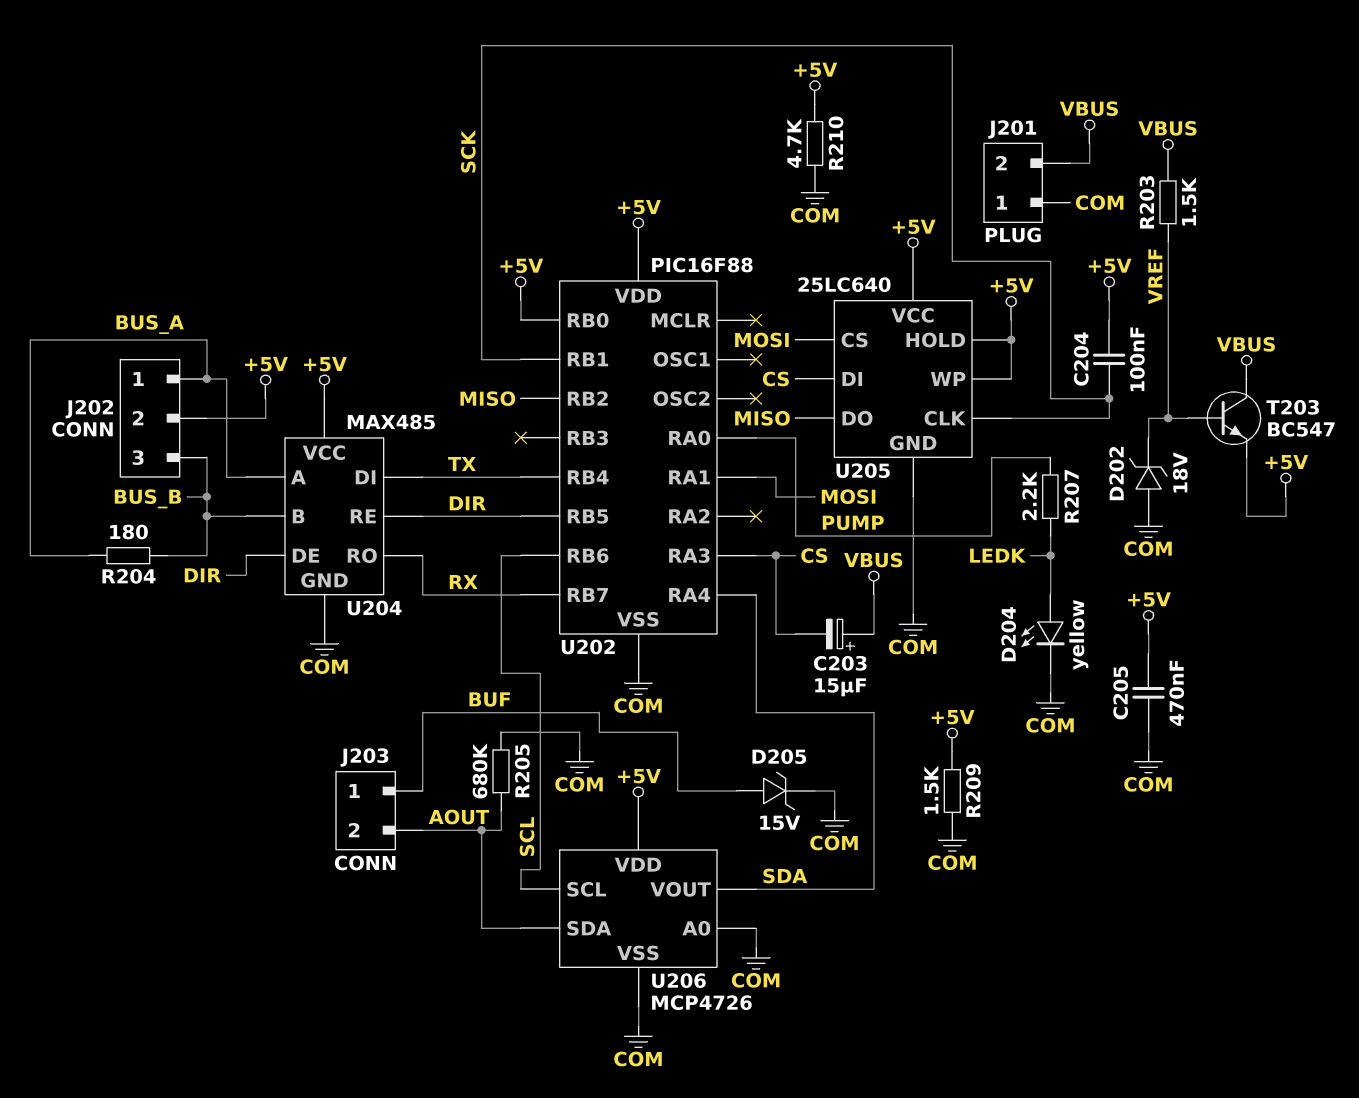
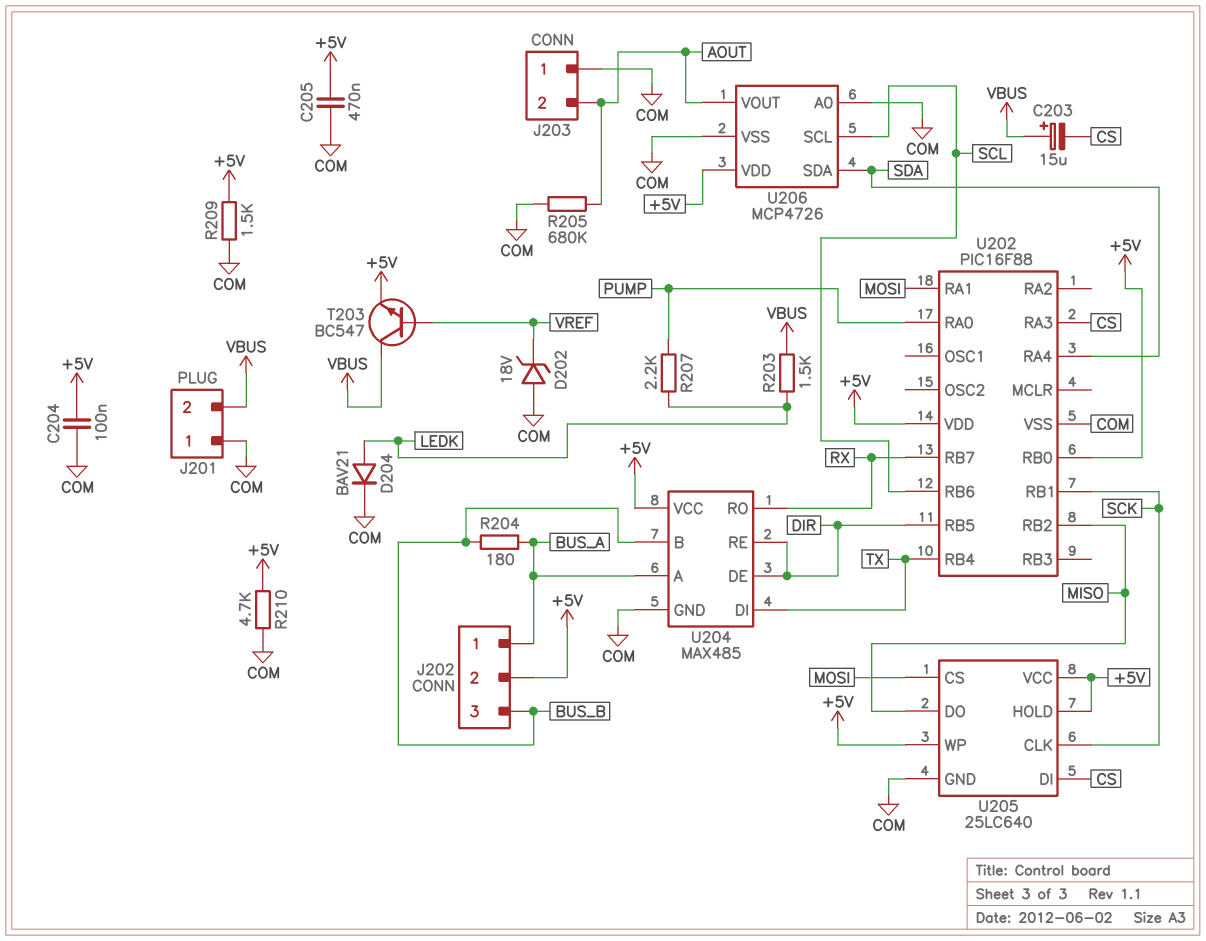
C204: 100nF (+5V, SCK) -> 100nF (+5V, COM)
D204: LED yellow (A LEDK, K COM) -> diode BAV21 (A LEDK, K COM)
D205: zener 15V (A BUF, K COM) -> none
J203 pin 1: BUF -> COM
R203: 1.5k (VBUS, VREF) -> 1.5k (LEDK, VBUS)
U206 pin SDA: AOUT -> SDA
U206 pin VOUT: SDA -> AOUT

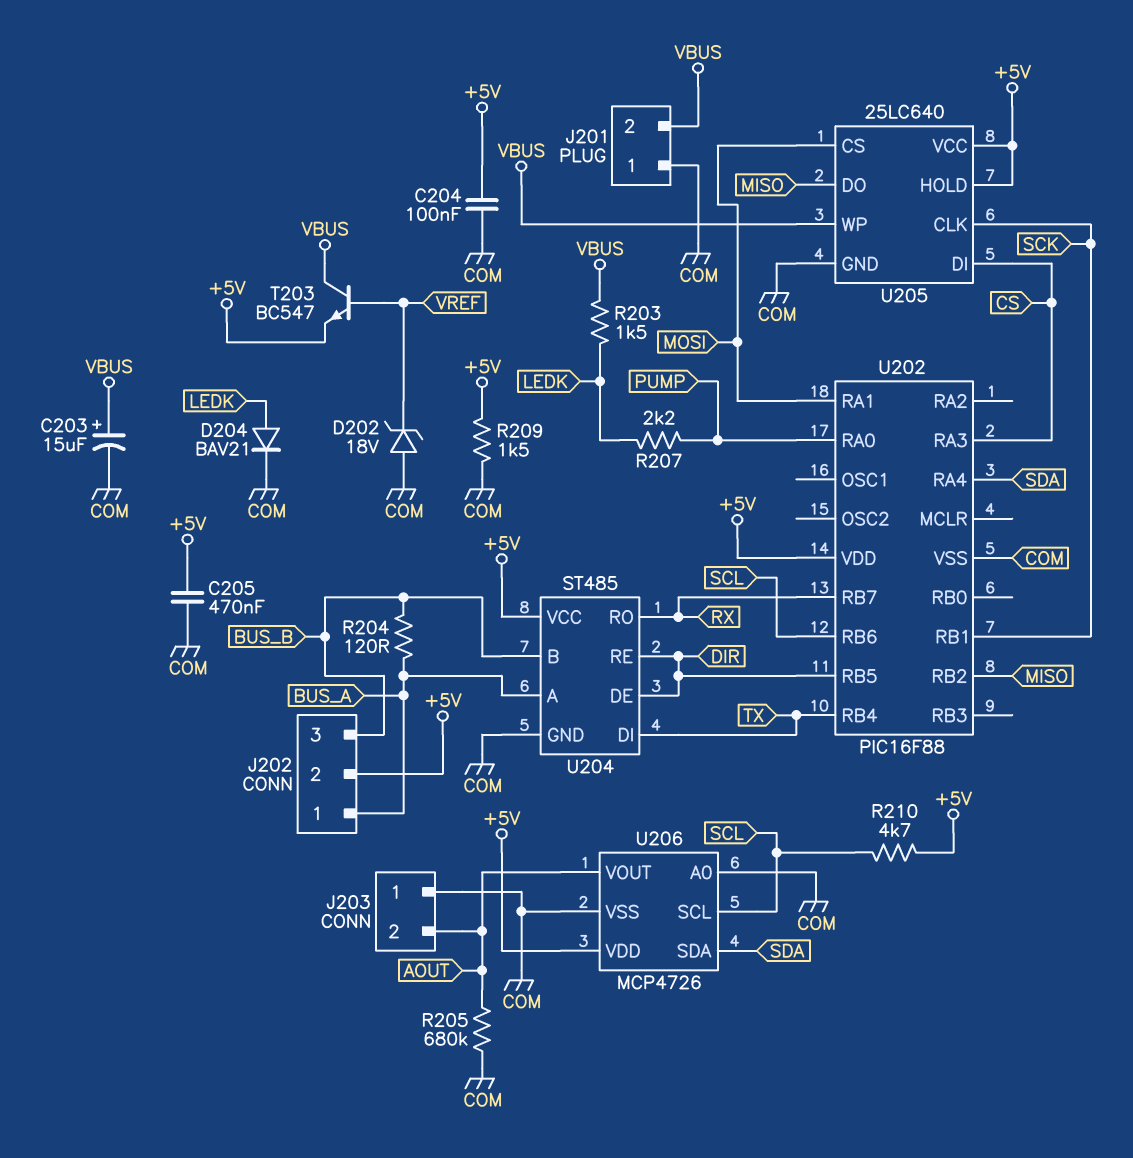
C203: 15uF (plus VBUS, minus CS) -> 15uF (plus VBUS, minus COM)
R204: 180 (BUS_A, BUS_B) -> 120 (BUS_A, BUS_B)
R210: 4.7k (+5V, COM) -> 4.7k (+5V, SCL)
U202 pin RB0: +5V -> none
U204: MAX485 -> ST485
U205 pin WP: +5V -> VBUS

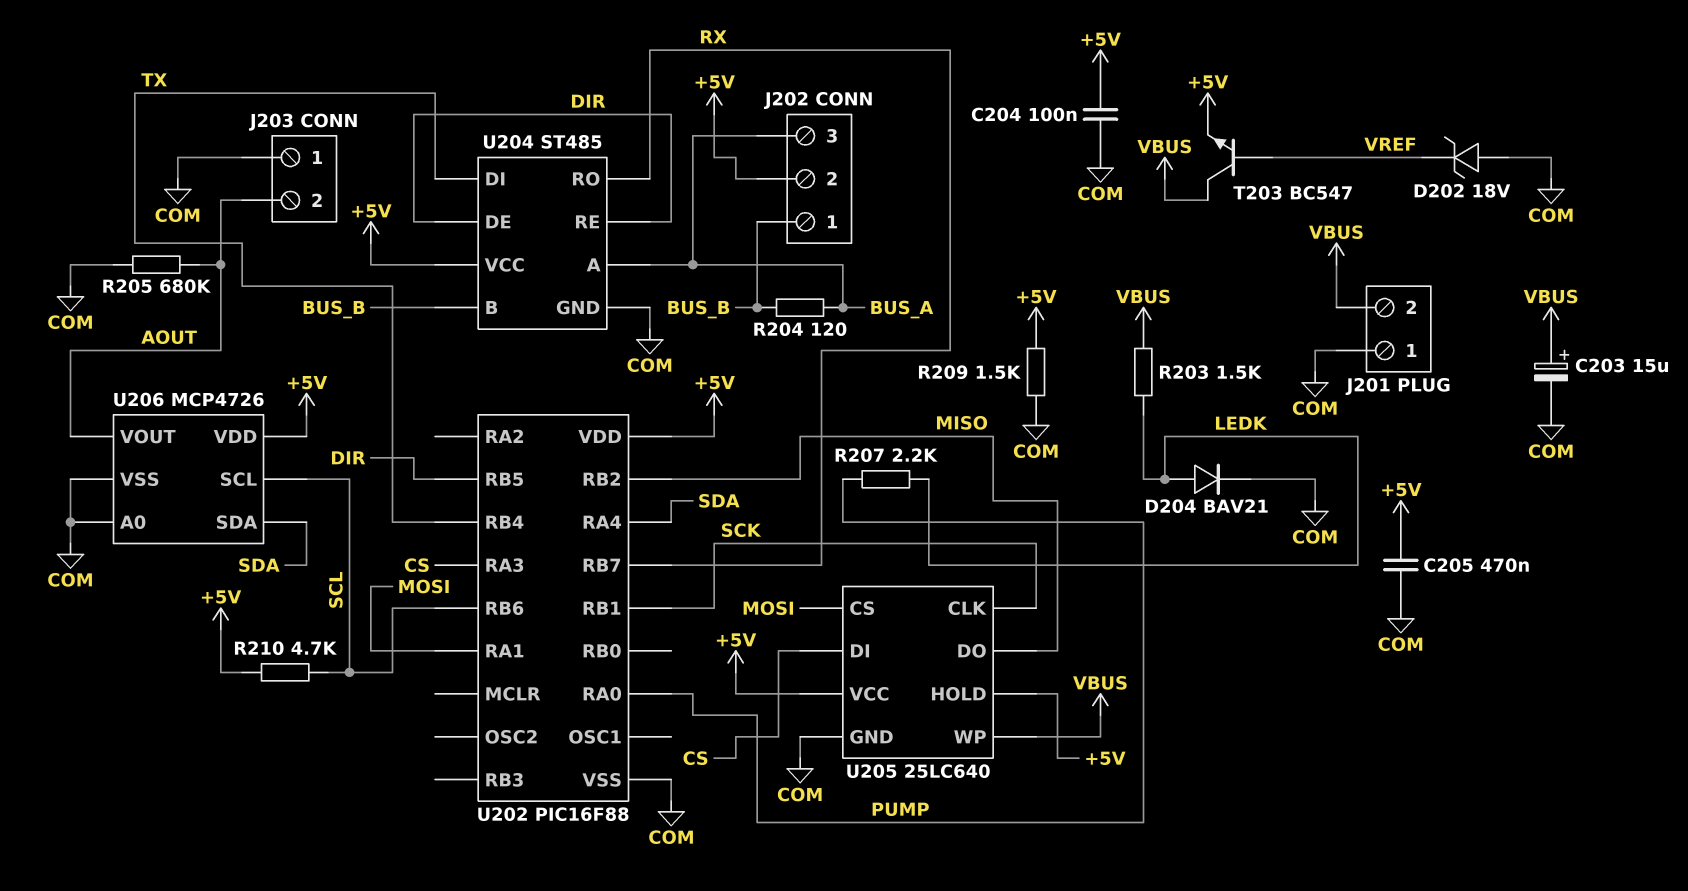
J202 pin 1: BUS_A -> BUS_B
J202 pin 3: BUS_B -> BUS_A

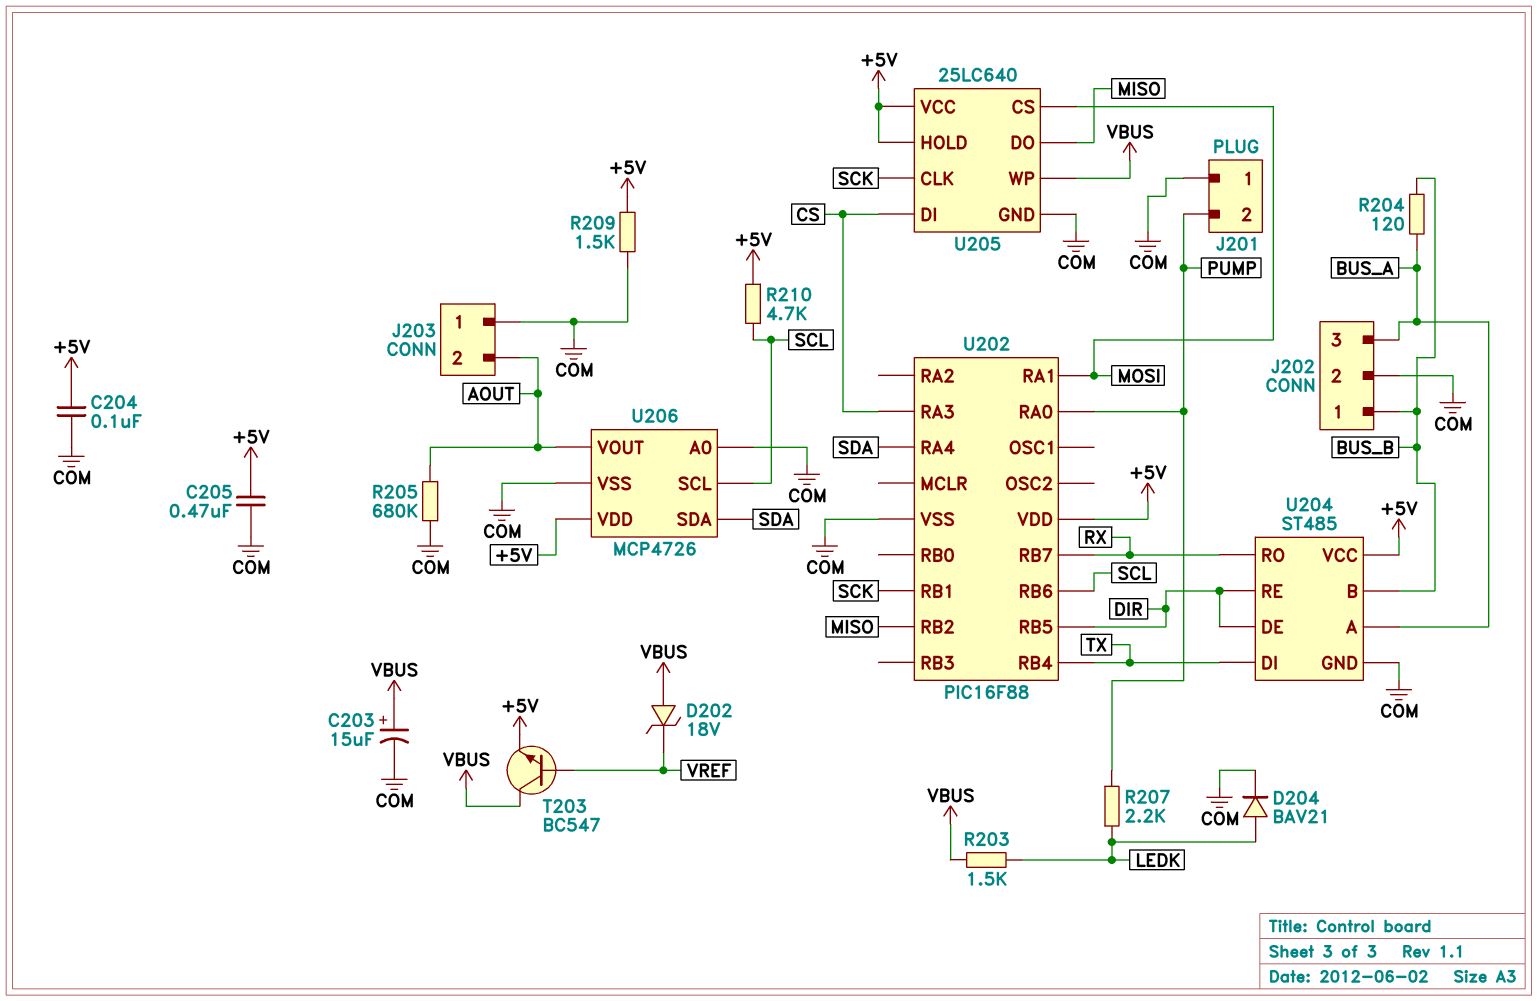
D202: zener 18V (A COM, K VREF) -> zener 18V (A VBUS, K VREF)
J201 pin 2: VBUS -> PUMP
J202 pin 2: +5V -> COM

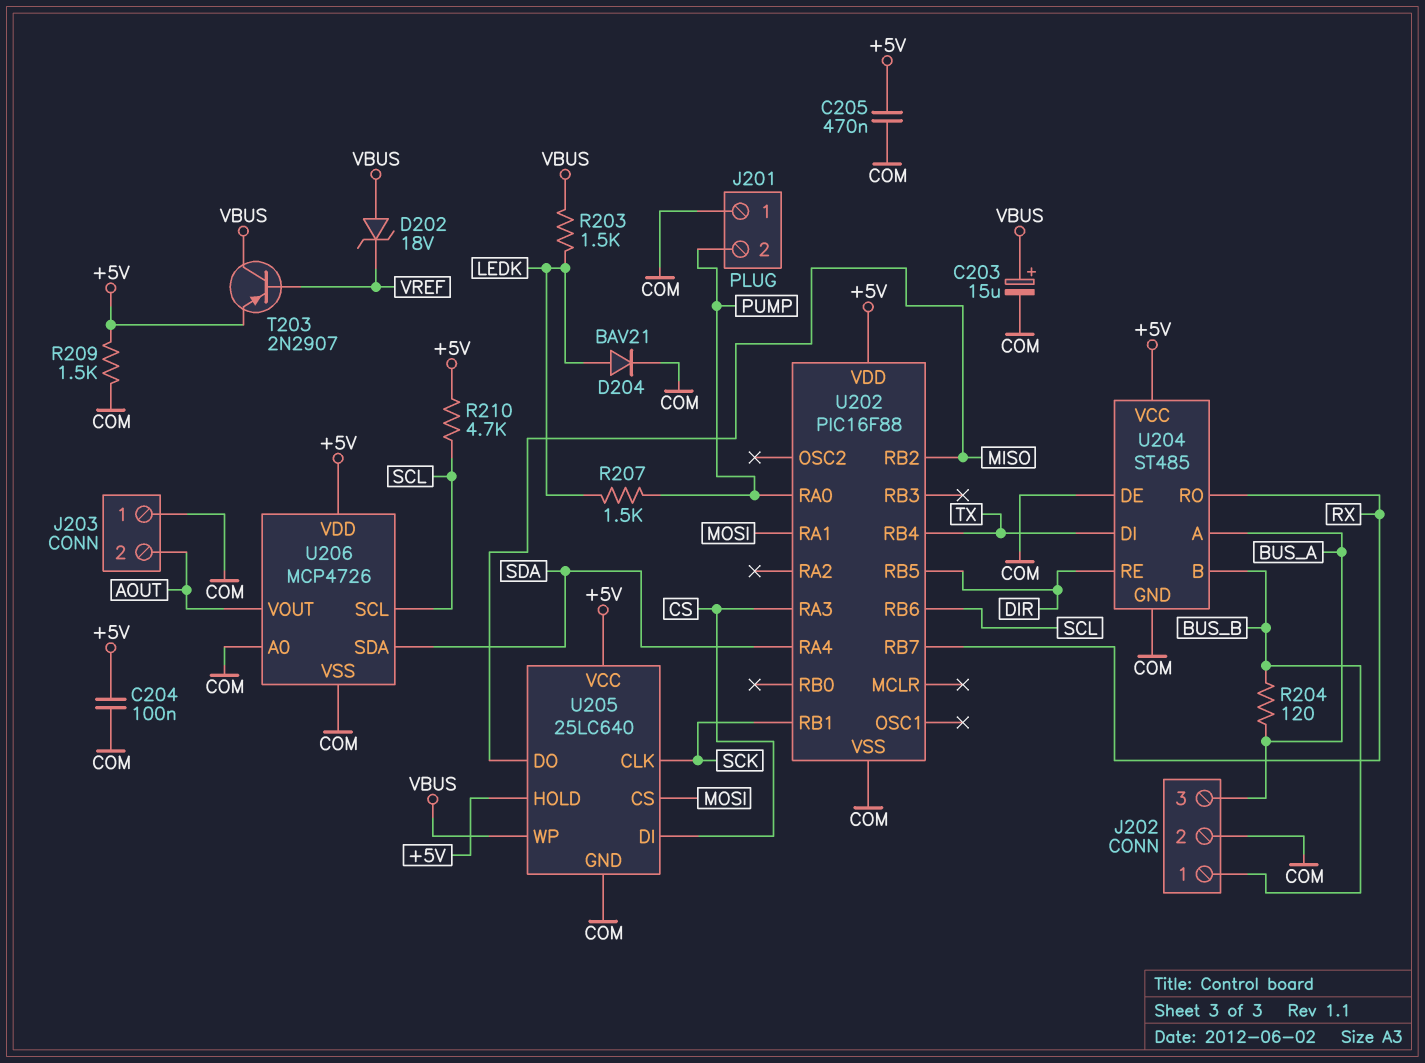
R205: 680k (AOUT, COM) -> none
R207: 2.2k (LEDK, PUMP) -> 1.5k (LEDK, PUMP)
T203: NPN BC547 (B VREF, C VBUS, E +5V) -> PNP 2N2907 (B VREF, C VBUS, E +5V)
U204 pin DE: DIR -> COM

